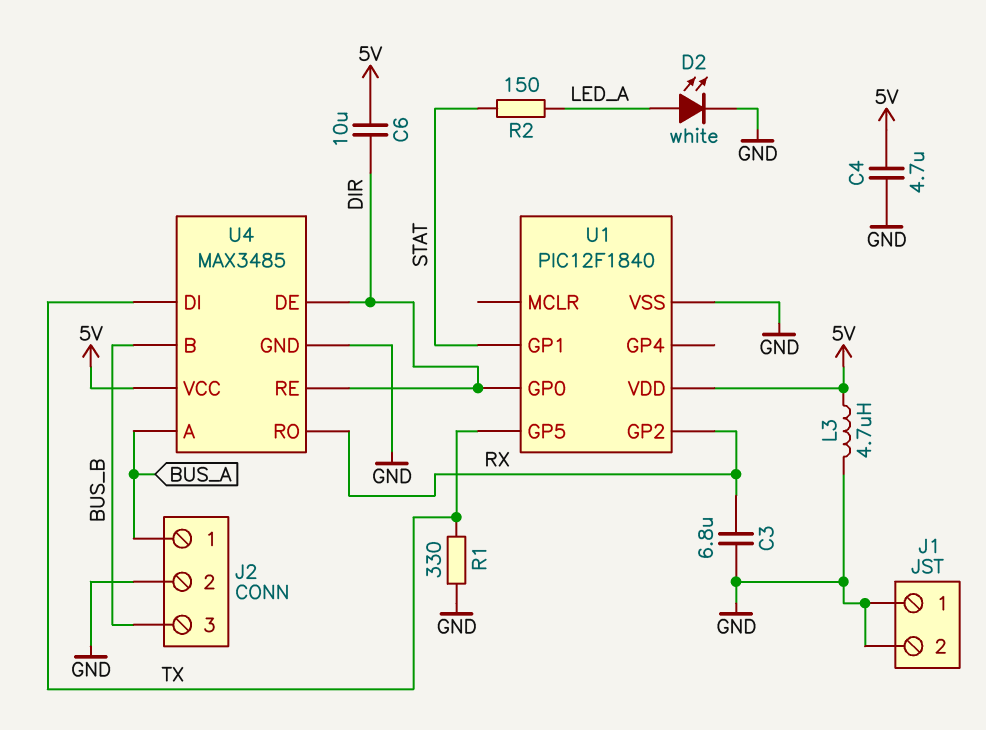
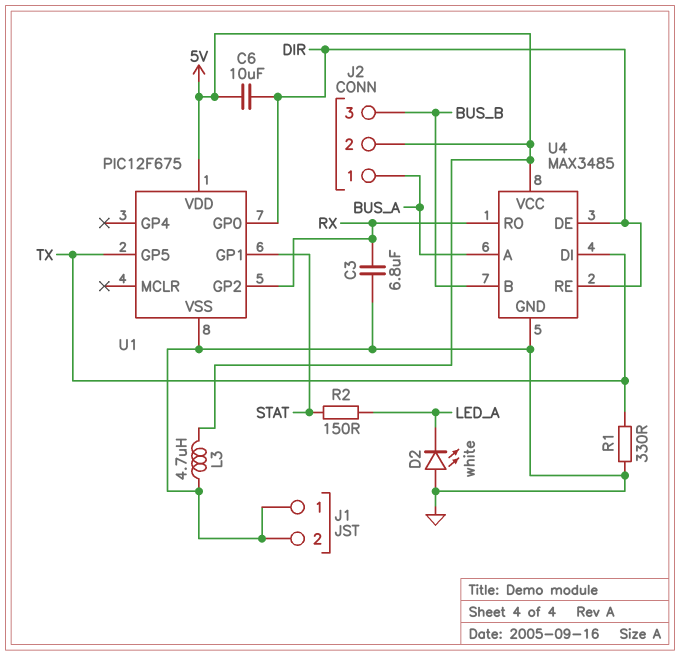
C4: 4.7uF (5V, GND) -> none
D2: LED white (A LED_A, K GND) -> LED white (A GND, K LED_A)
J2 pin 2: GND -> 5V
U1: PIC12F1840 -> PIC12F675

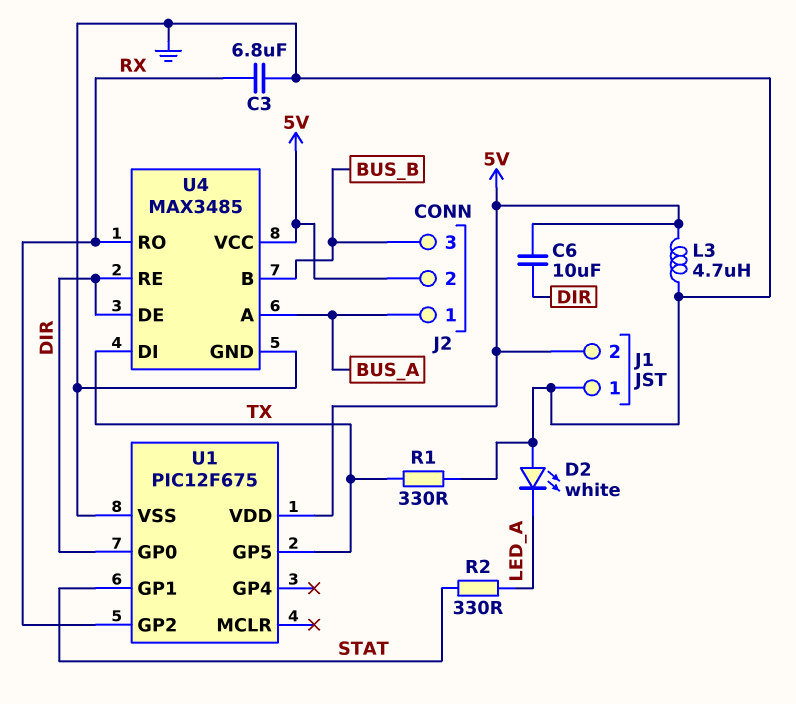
J1 pin 2: GND -> 5V
R2: 150 (LED_A, STAT) -> 330 (LED_A, STAT)

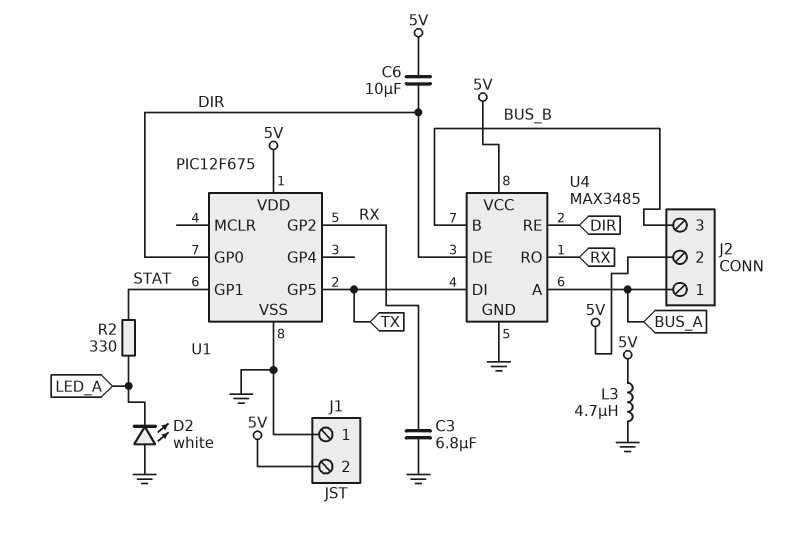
R1: 330 (GND, TX) -> none

